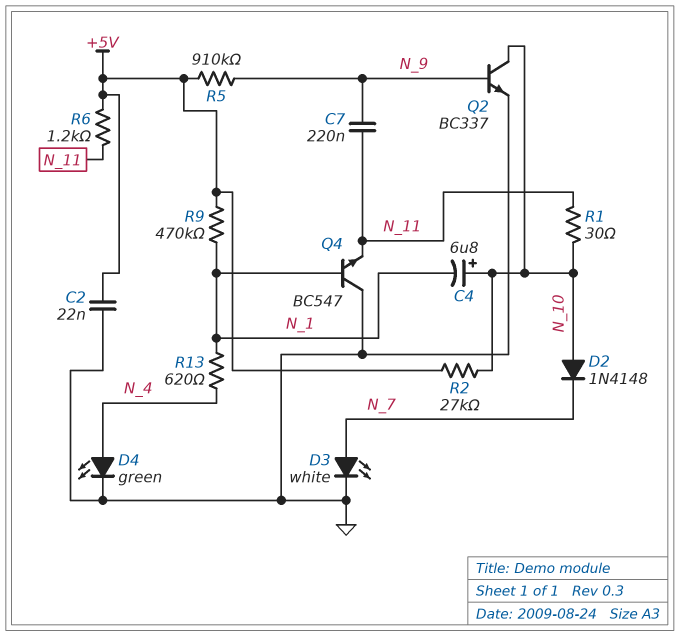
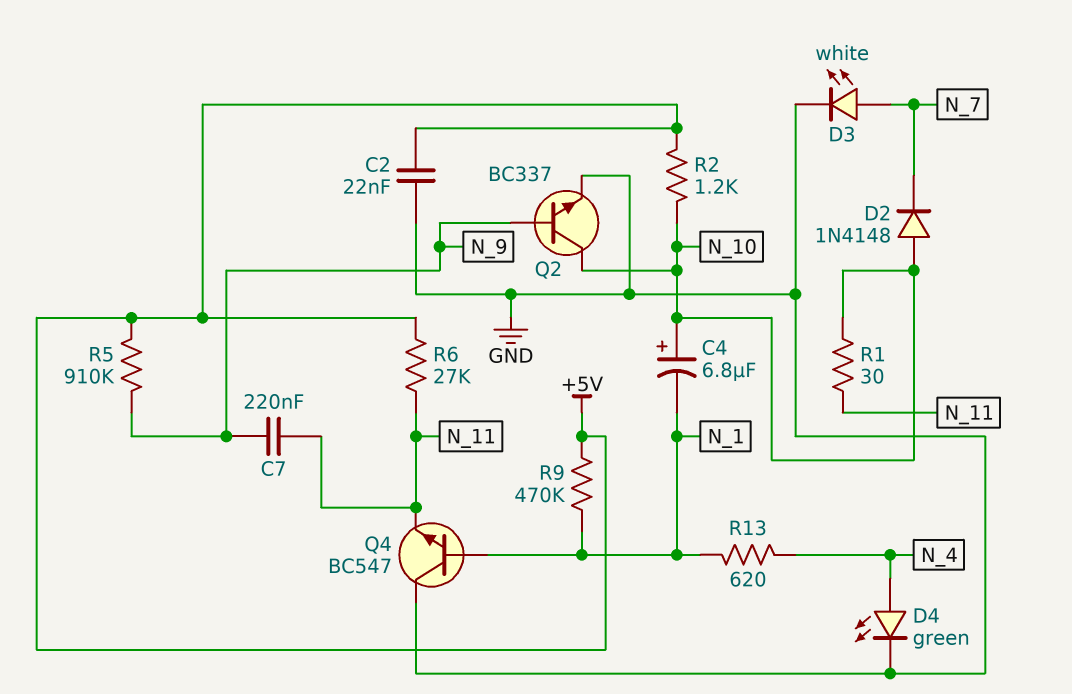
R2: 27k (+5V, N_10) -> 1.2k (+5V, N_10)
R6: 1.2k (+5V, N_11) -> 27k (+5V, N_11)

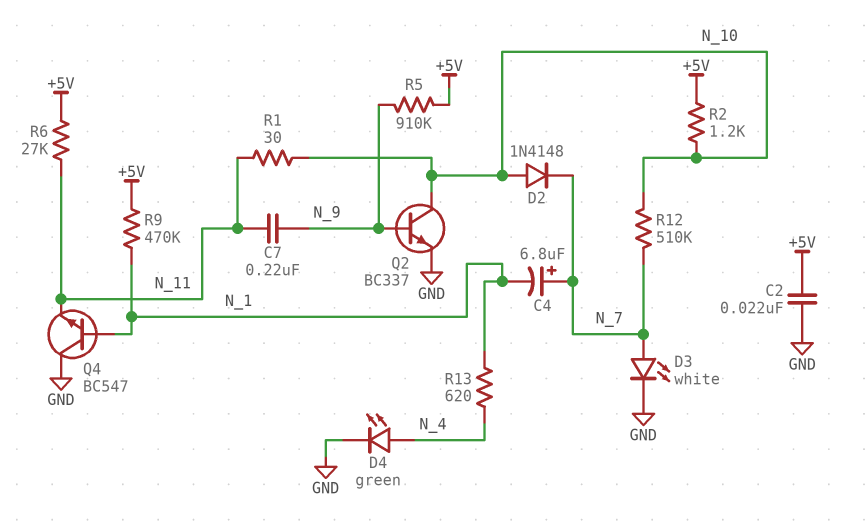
C4: 6.8uF (plus N_10, minus N_1) -> 6.8uF (plus N_7, minus N_1)
R12: none -> 510k (N_7, N_10)

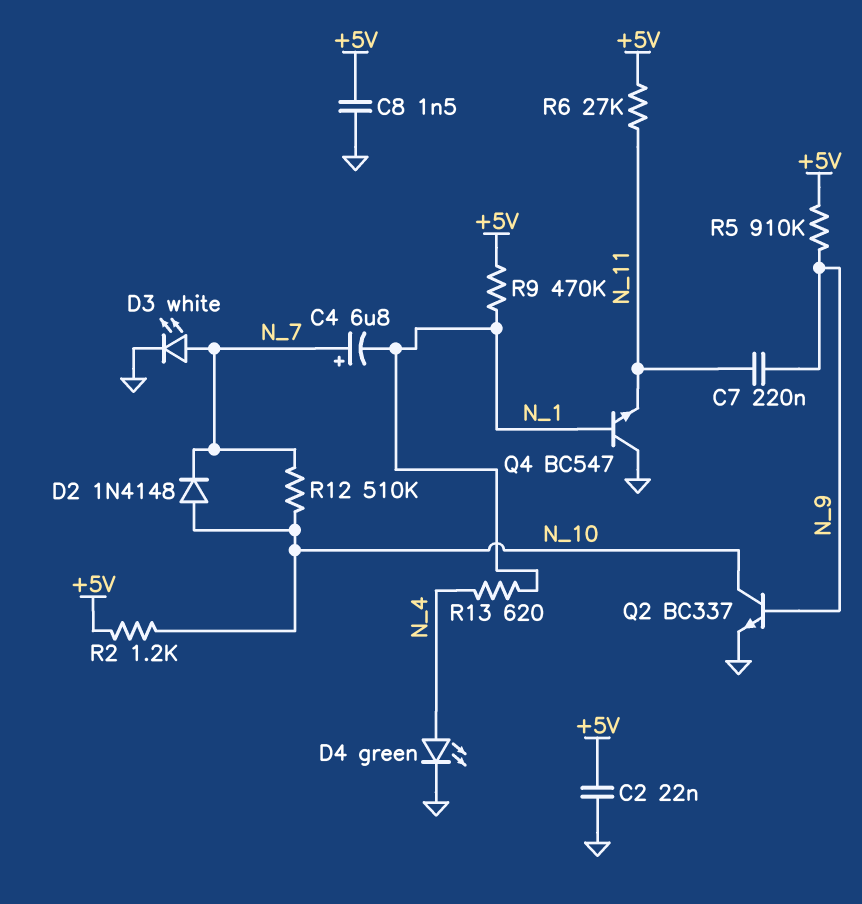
C8: none -> 1.5nF (+5V, GND)
R1: 30 (N_10, N_11) -> none

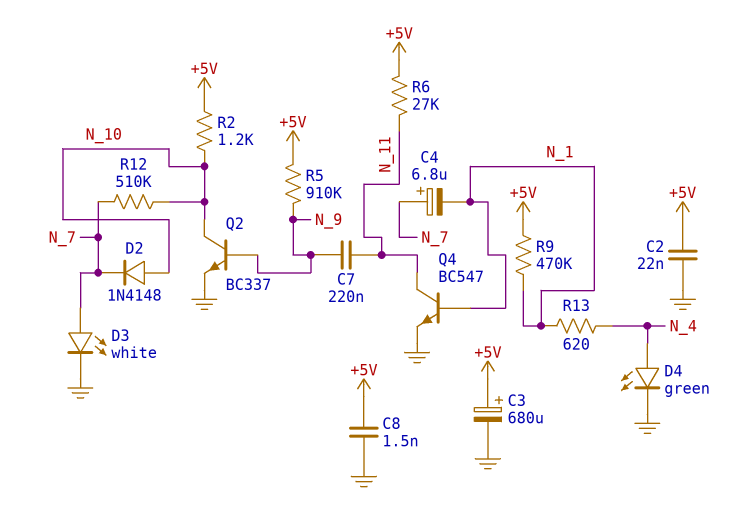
C3: none -> 680uF (plus +5V, minus GND)
Q4: NPN BC547 (B N_1, C GND, E N_11) -> NPN BC547 (B N_1, C N_11, E GND)

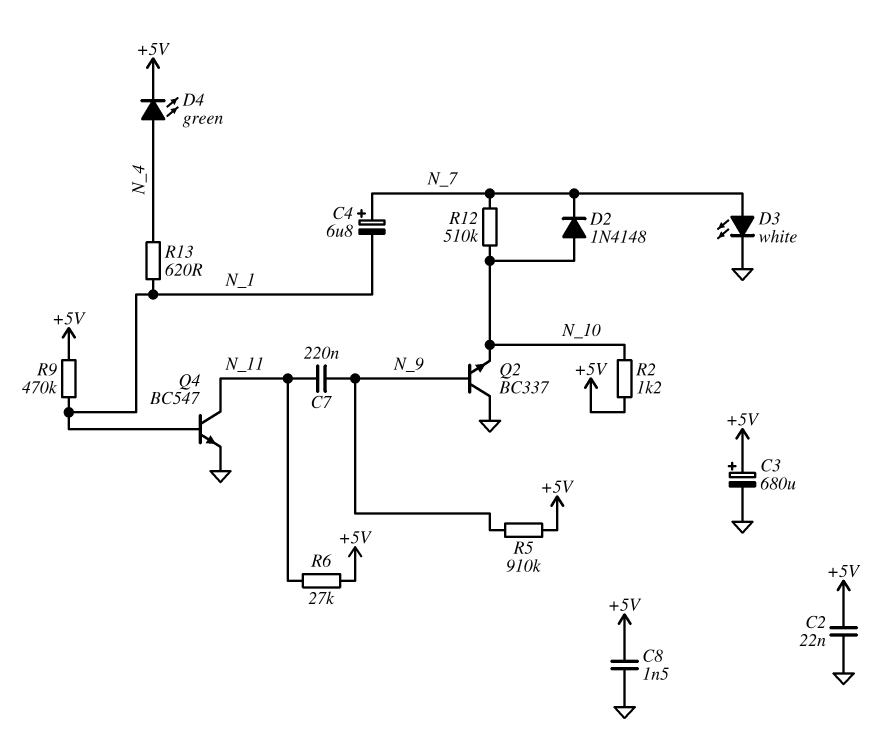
D4: LED green (A N_4, K GND) -> LED green (A N_4, K +5V)
Q2: NPN BC337 (B N_9, C N_10, E GND) -> NPN BC337 (B N_9, C GND, E N_10)

